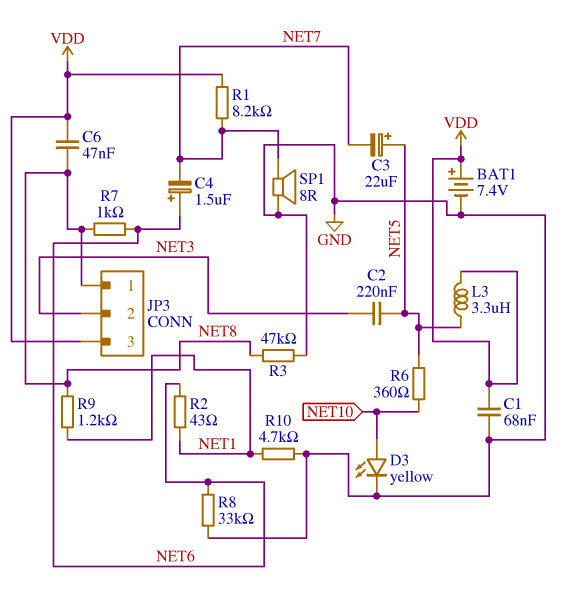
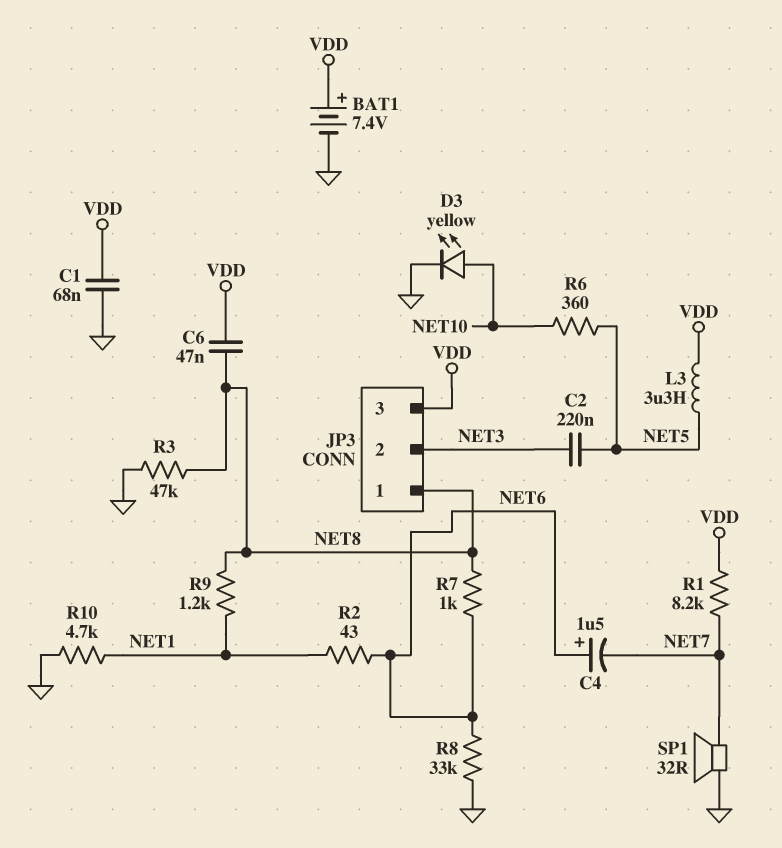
C3: 22uF (plus NET5, minus NET7) -> none
SP1: speaker 8R (GND, NET7) -> speaker 32R (GND, NET7)

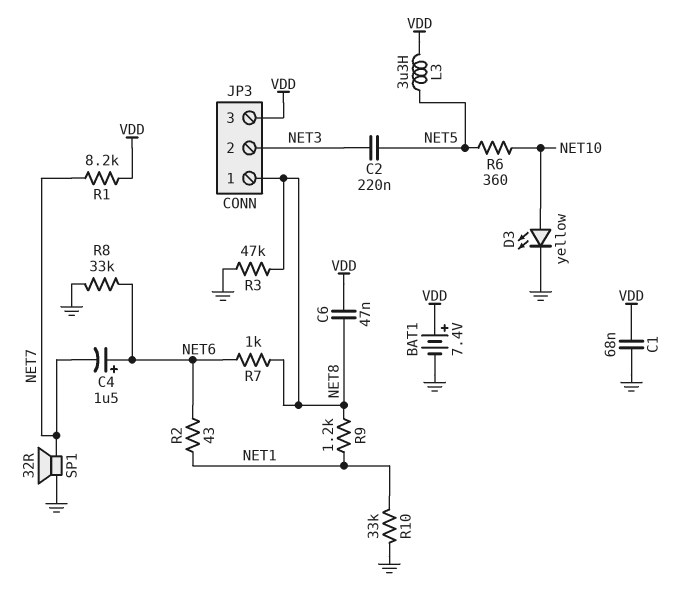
R10: 4.7k (GND, NET1) -> 33k (GND, NET1)

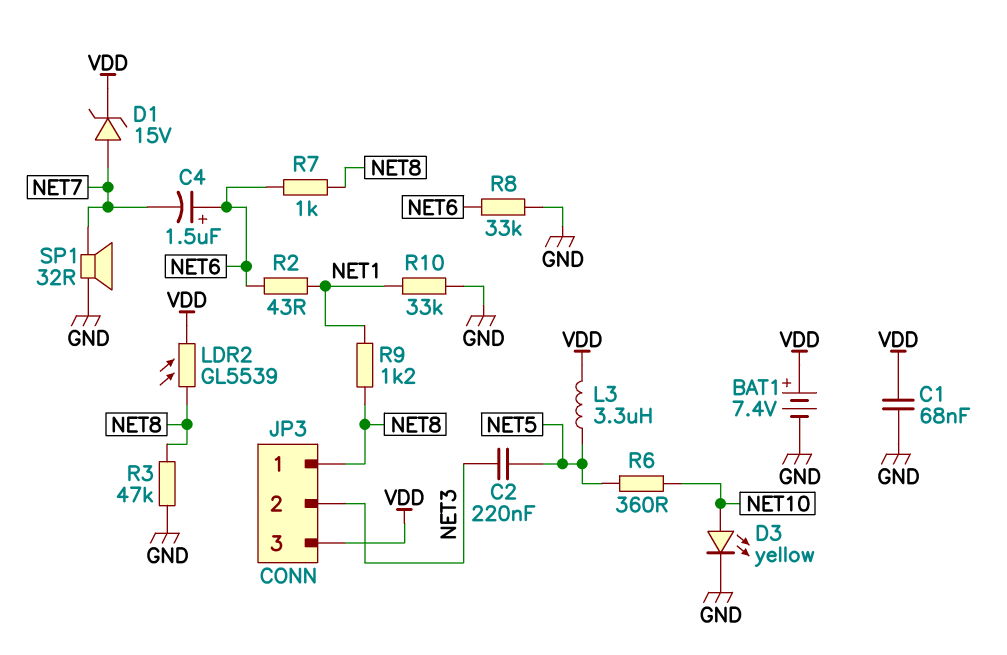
C6: 47nF (NET8, VDD) -> none
D1: none -> zener 15V (A NET7, K VDD)
LDR2: none -> GL5539 (NET8, VDD)
R1: 8.2k (NET7, VDD) -> none

